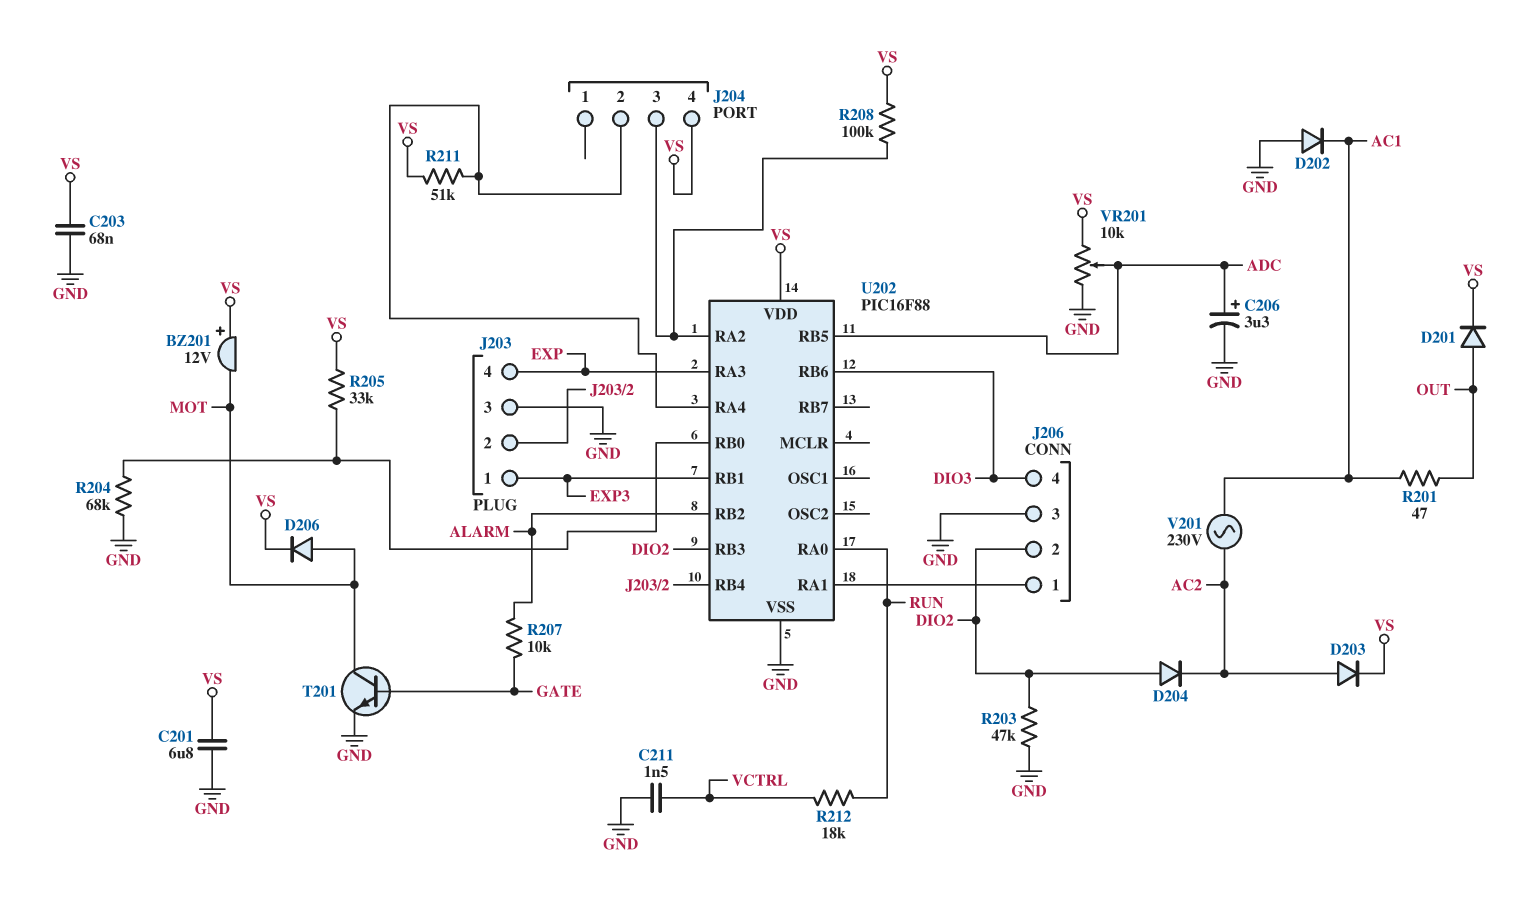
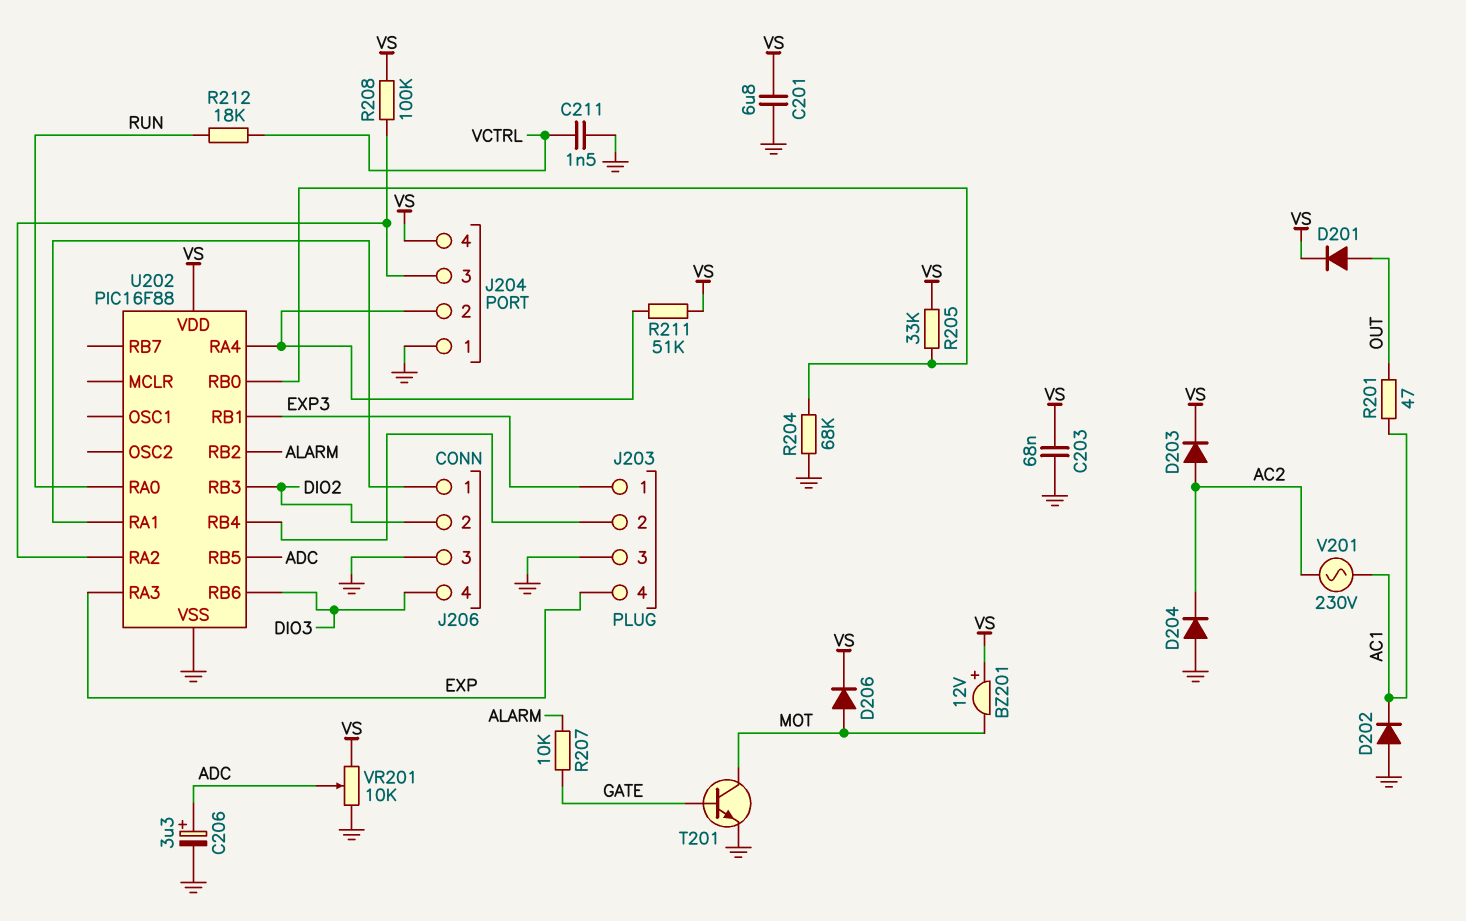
D204: diode (A DIO2, K AC2) -> diode (A GND, K AC2)
J204 pin 1: none -> GND
R203: 47k (DIO2, GND) -> none

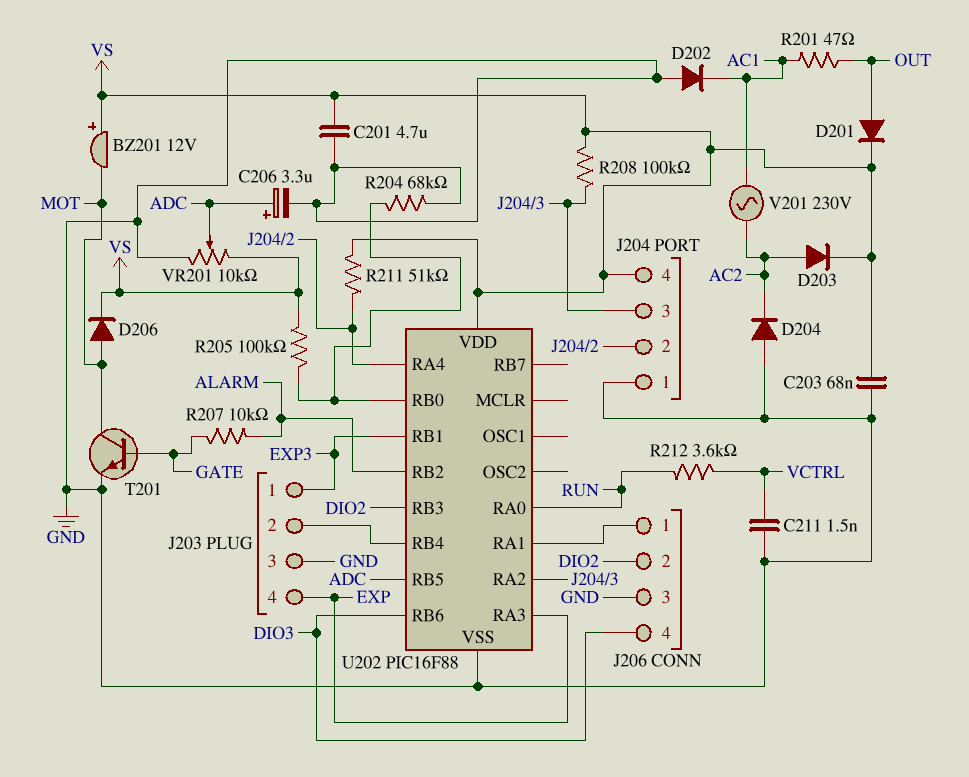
C201: 6.8uF (GND, VS) -> 4.7uF (GND, VS)
R205: 33k (U202/RB0, VS) -> 100k (U202/RB0, VS)
R212: 18k (RUN, VCTRL) -> 3.6k (RUN, VCTRL)

